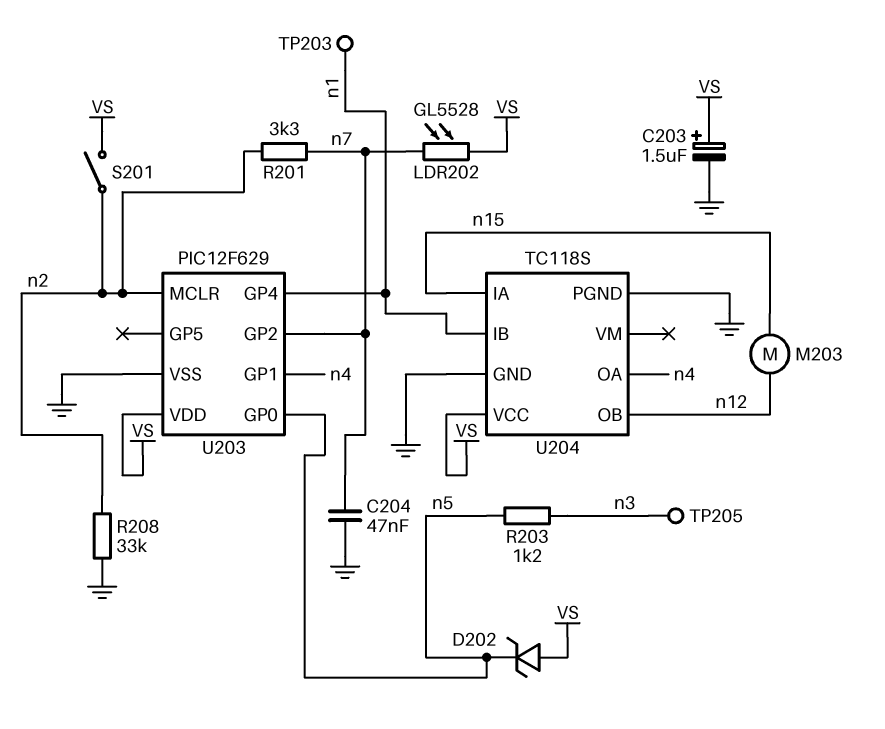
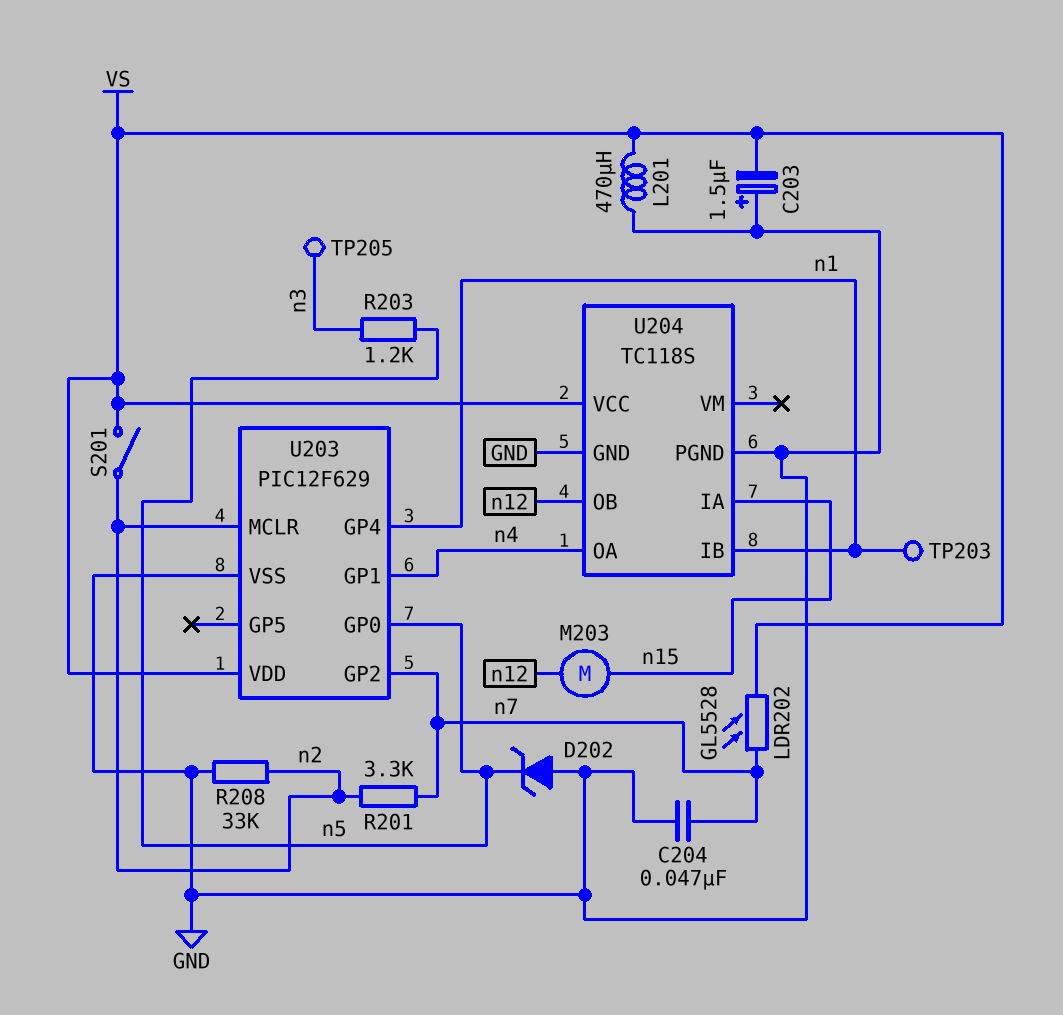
C203: 1.5uF (plus VS, minus GND) -> 1.5uF (plus GND, minus VS)
D202: zener (A VS, K n5) -> zener (A GND, K n5)
L201: none -> 470uH (GND, VS)

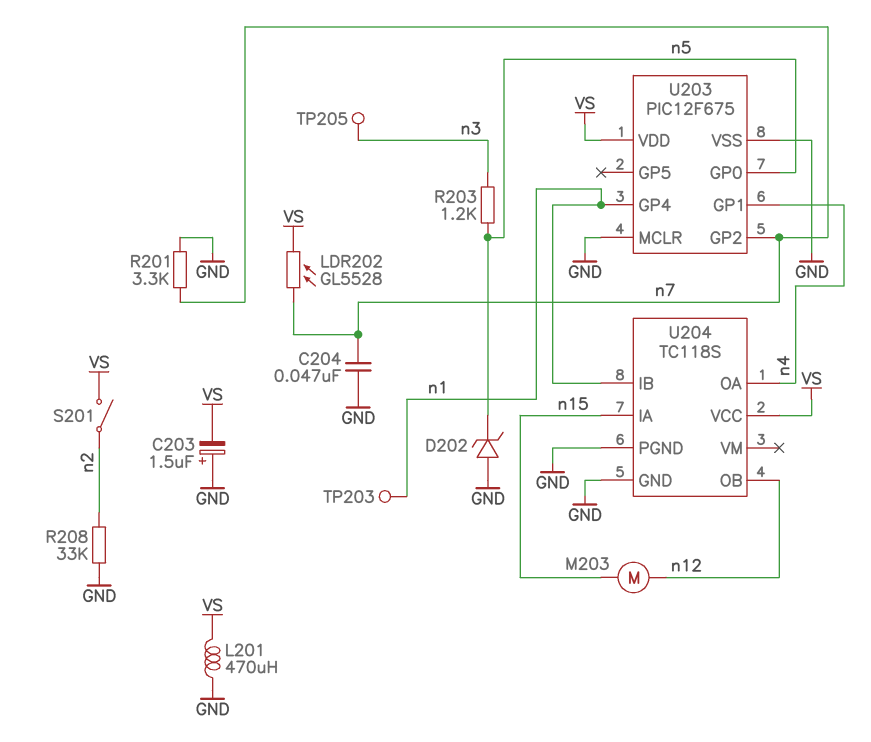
R201: 3.3k (n2, n7) -> 3.3k (GND, n7)
U203: PIC12F629 -> PIC12F675
U203 pin MCLR: n2 -> GND

